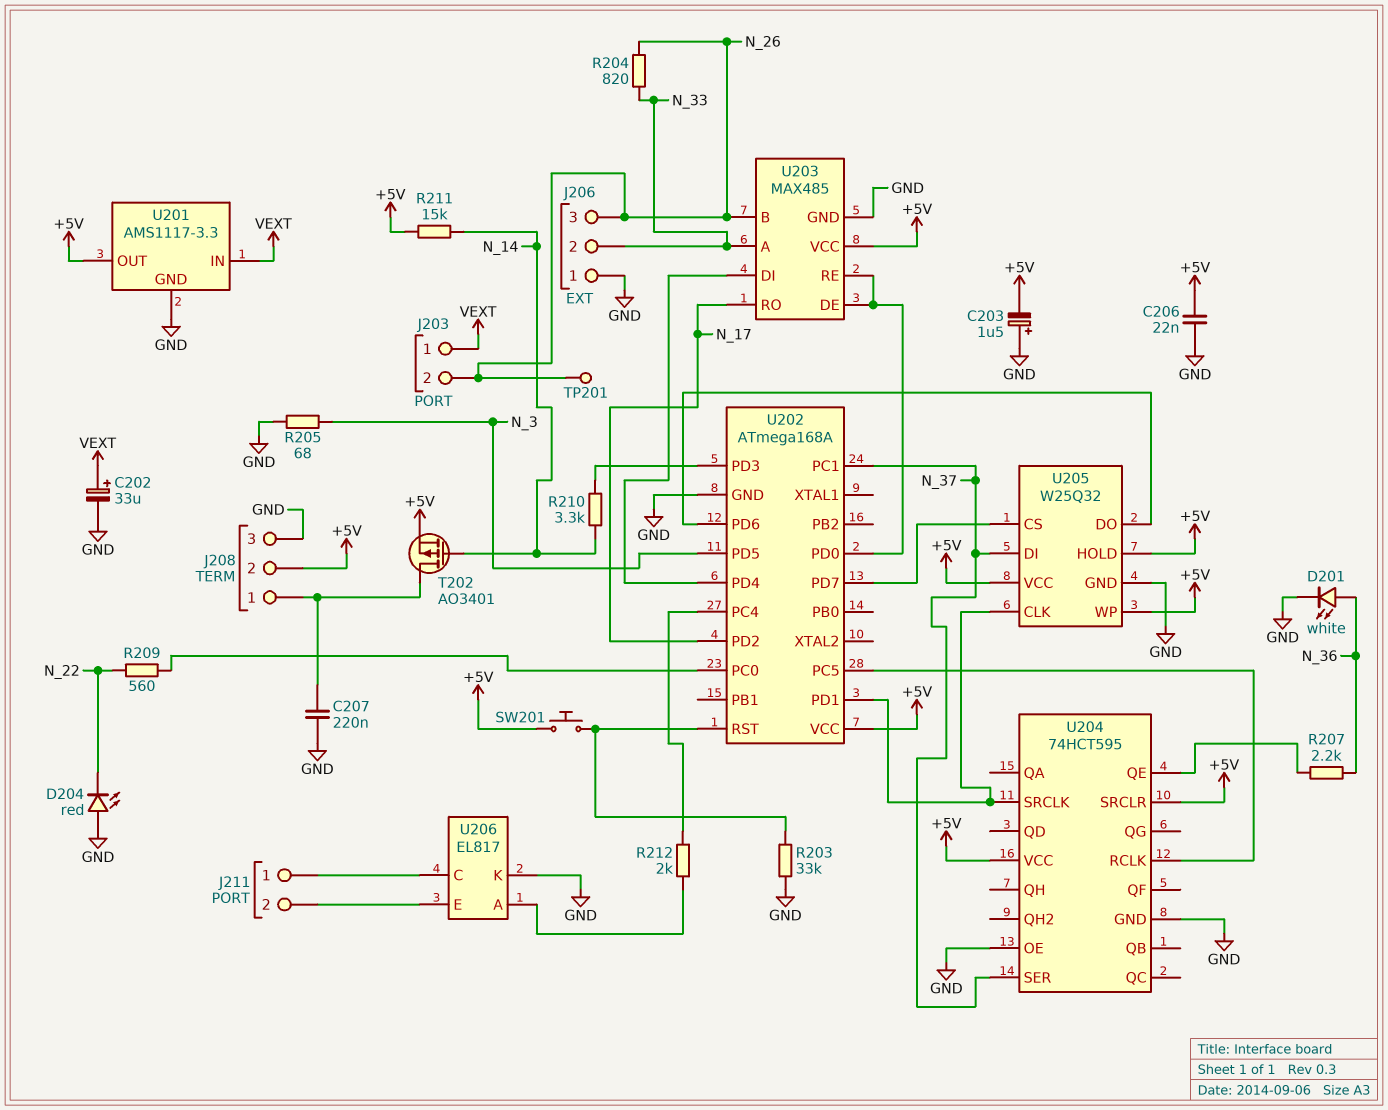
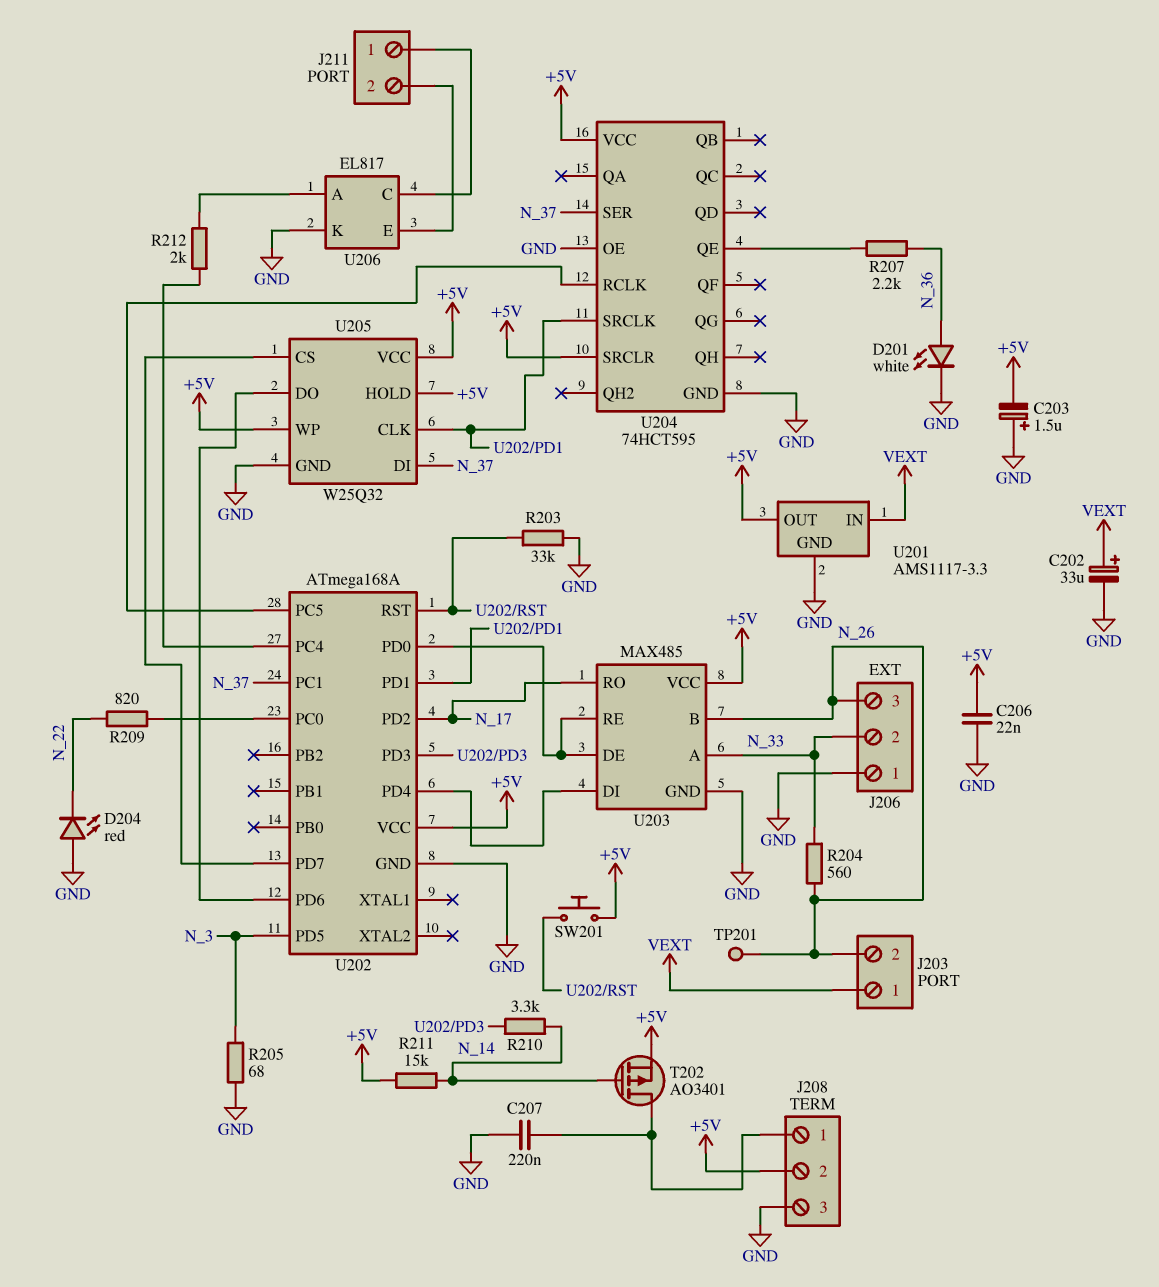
R204: 820 (N_26, N_33) -> 560 (N_26, N_33)
R209: 560 (N_22, U202/PC0) -> 820 (N_22, U202/PC0)

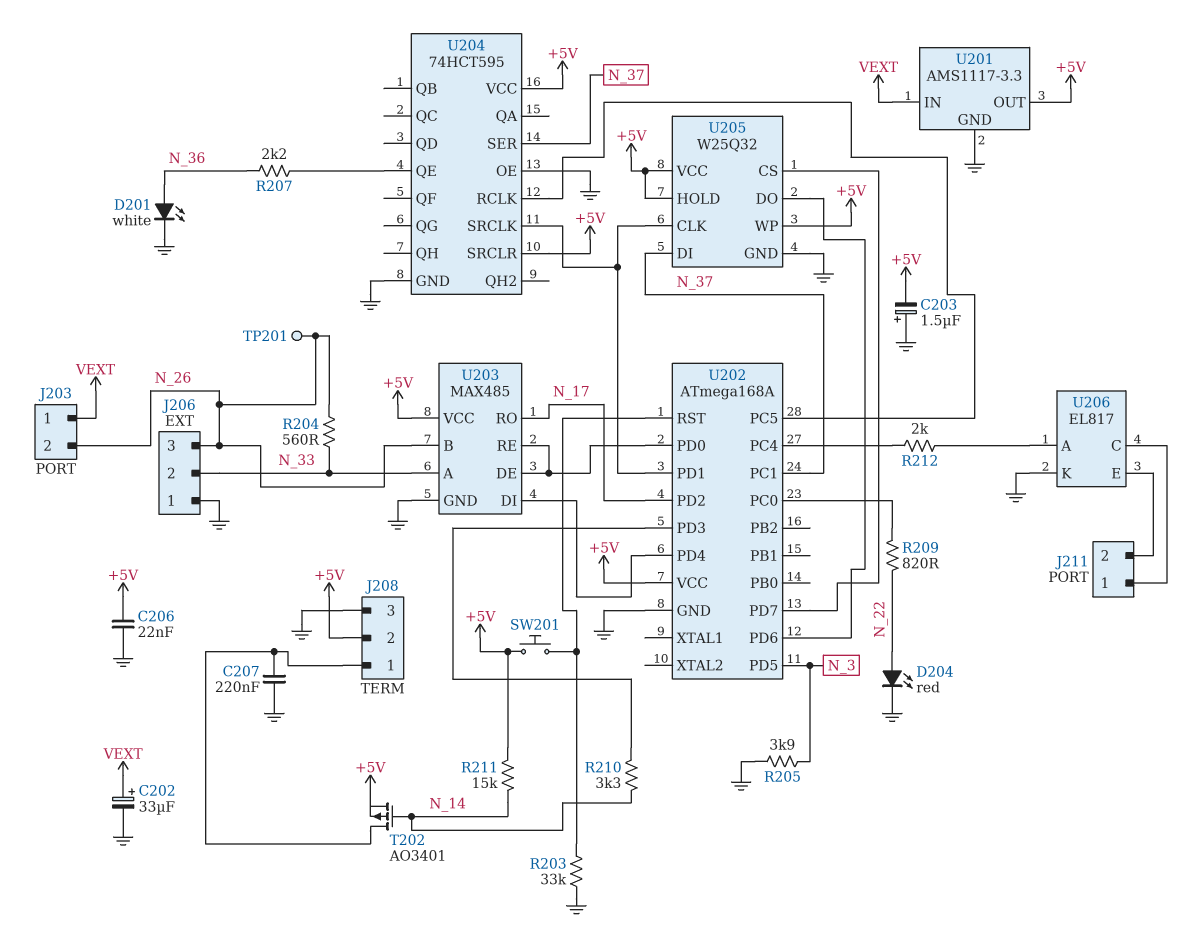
D204: LED red (A GND, K N_22) -> LED red (A N_22, K GND)
R205: 68 (GND, N_3) -> 3.9k (GND, N_3)

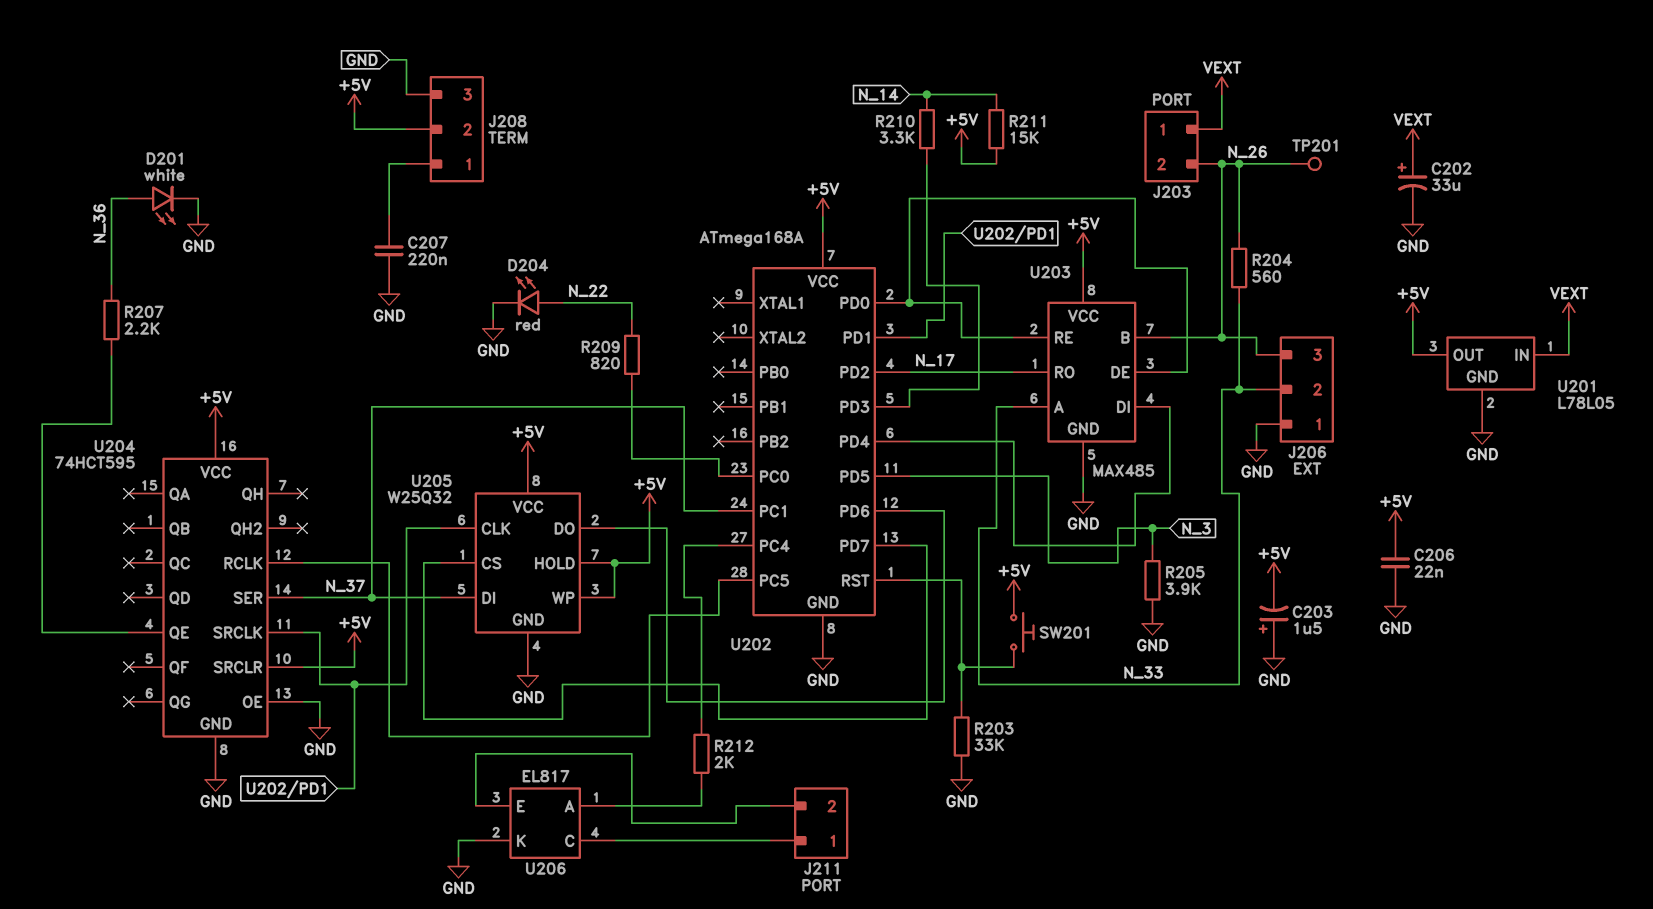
T202: PMOS AO3401 (G N_14, D J208/1, S +5V) -> none
U201: AMS1117-3.3 -> L78L05

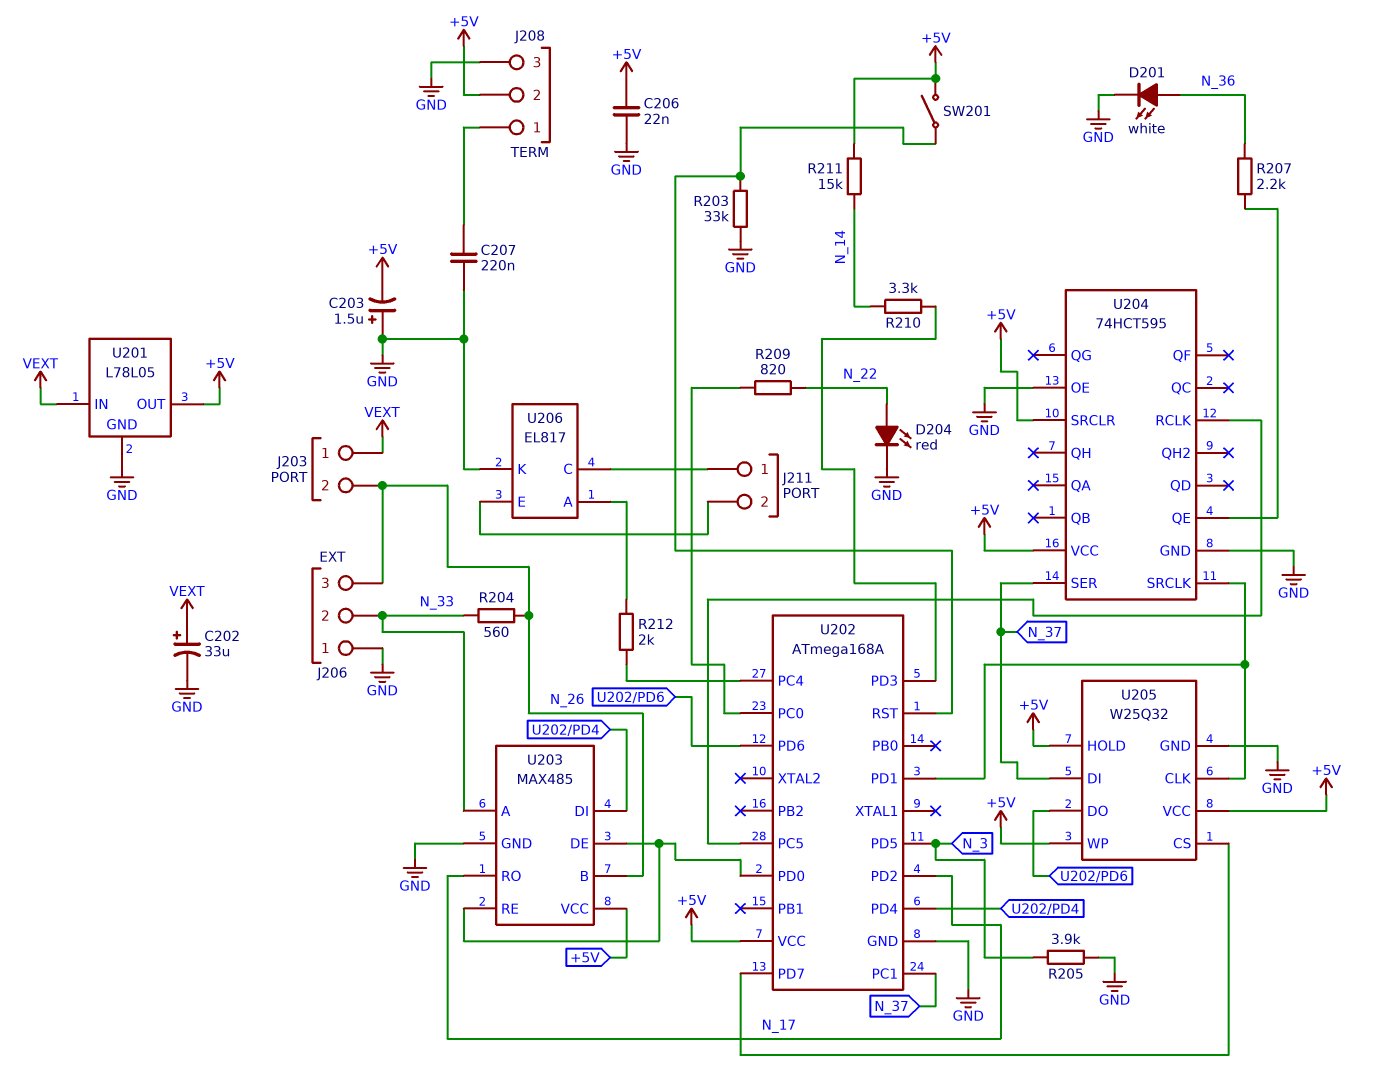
SW201: button (+5V, U202/RST) -> switch (+5V, U202/RST)
TP201: test point (N_26) -> none

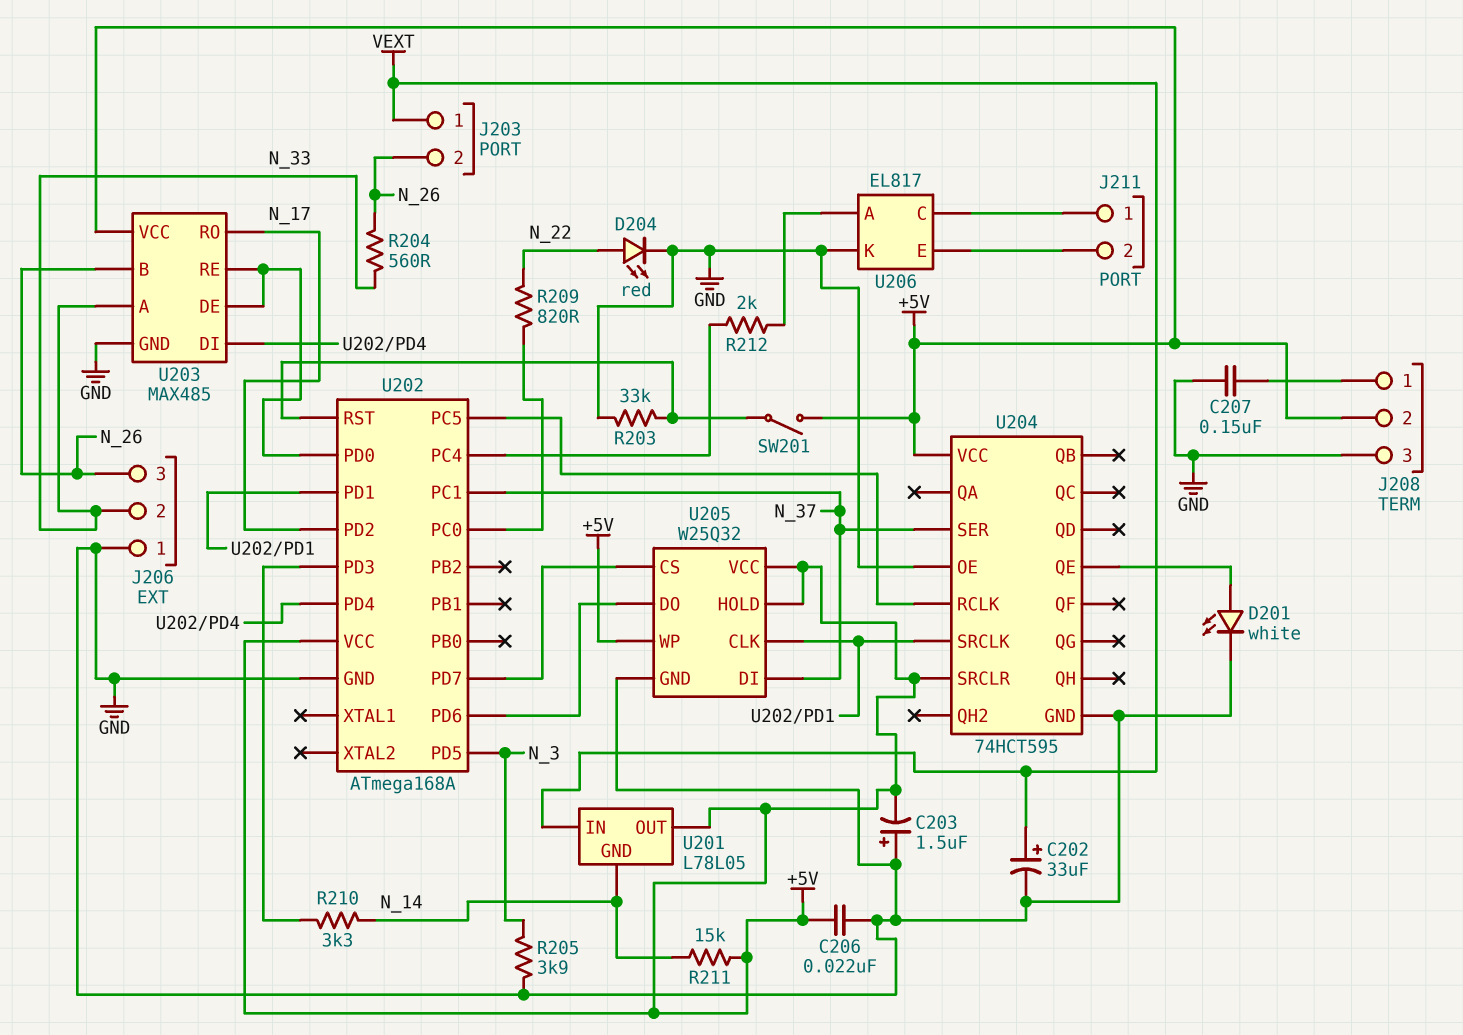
C207: 220nF (GND, J208/1) -> 150nF (GND, J208/1)
D201: LED white (A N_36, K GND) -> LED white (A U204/QE, K GND)
R207: 2.2k (N_36, U204/QE) -> none
U201 pin GND: GND -> N_14

